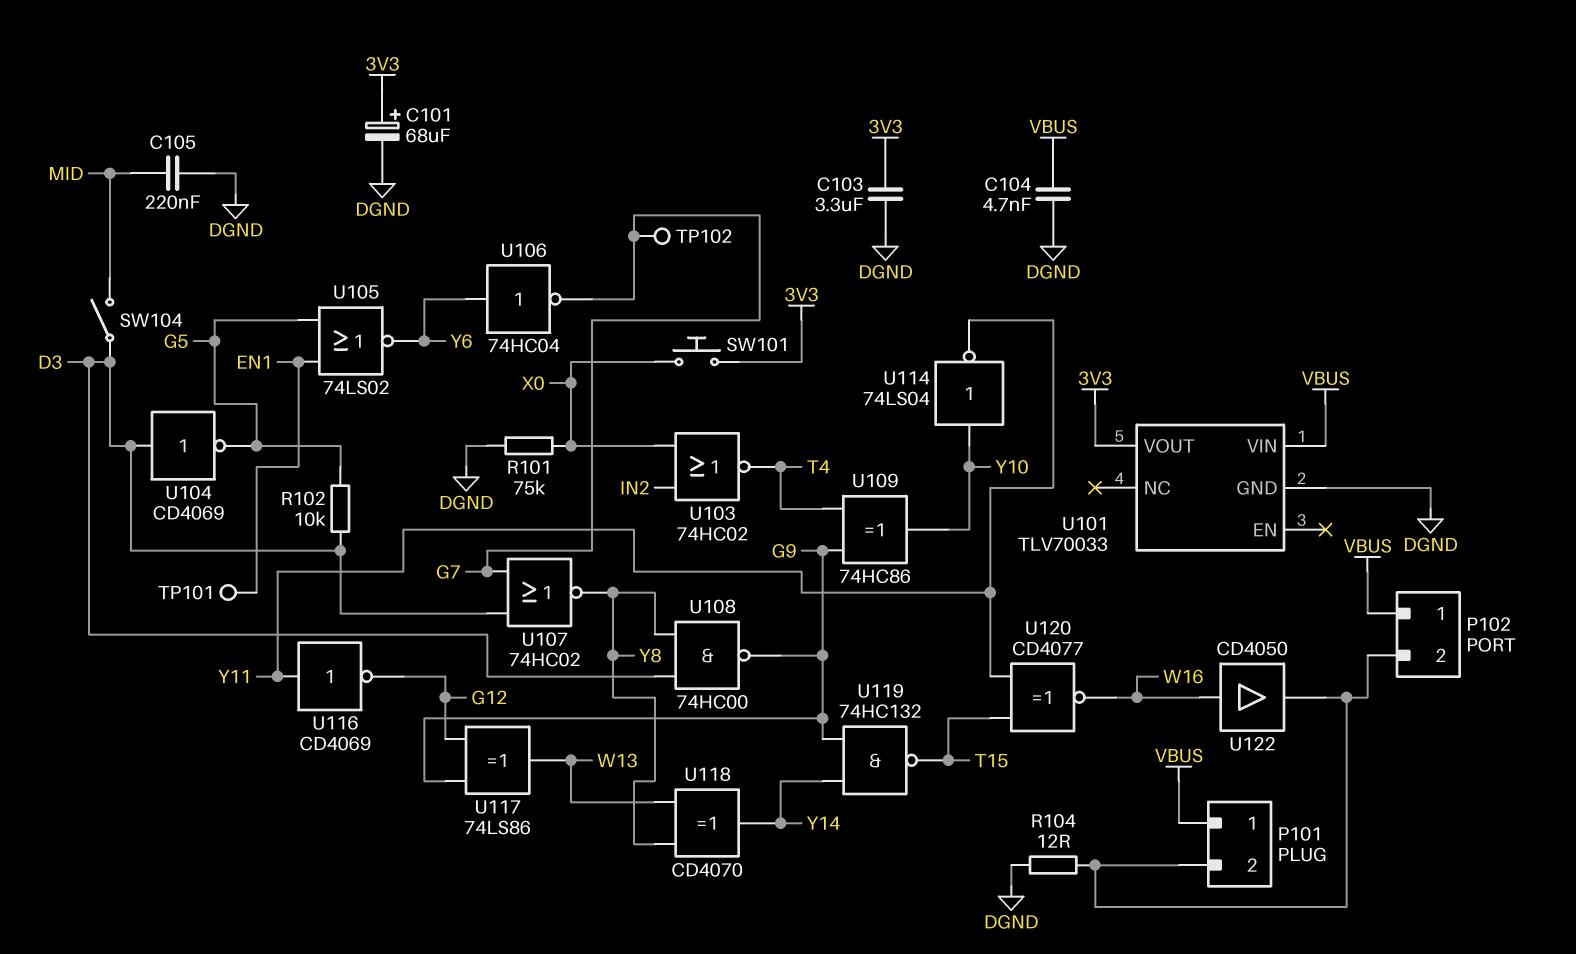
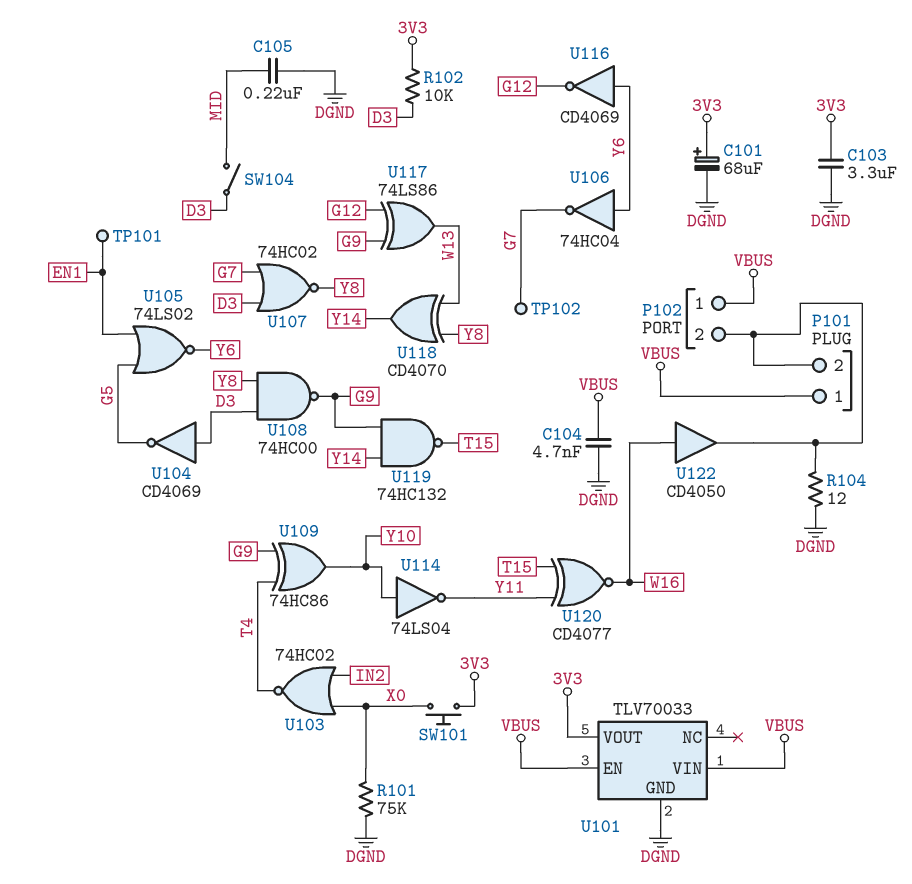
R102: 10k (D3, G5) -> 10k (3V3, D3)
U101 pin EN: none -> VBUS
U116: NOT CD4069 (in Y11, out G12) -> NOT CD4069 (in Y6, out G12)

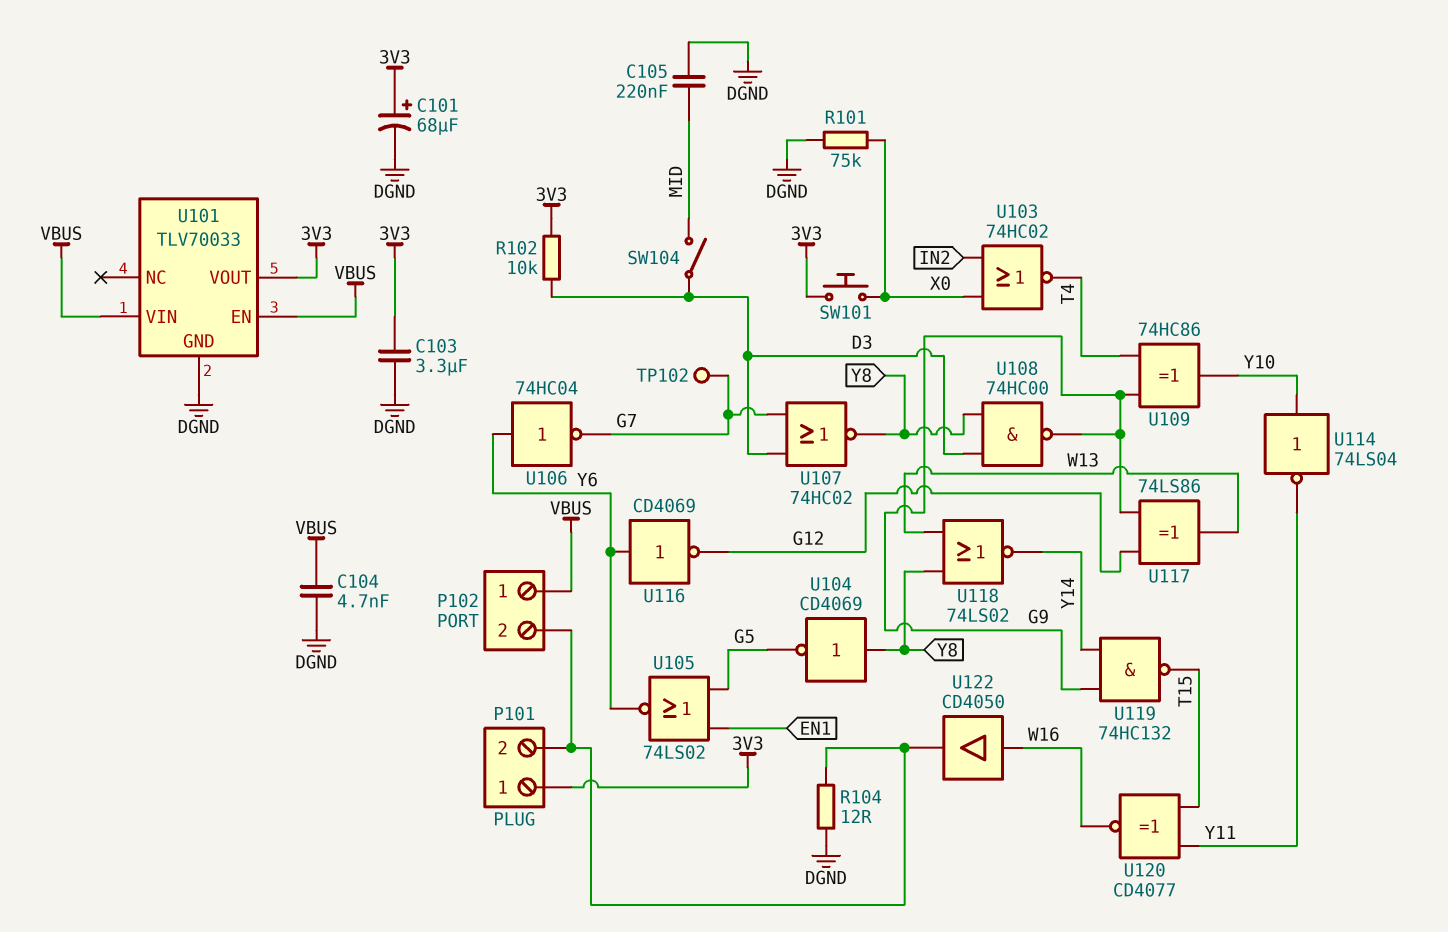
P101 pin 1: VBUS -> 3V3
TP101: test point (EN1) -> none
U104: NOT CD4069 (in D3, out G5) -> NOT CD4069 (in Y8, out G5)
U118: XOR CD4070 (in W13, in Y8, out Y14) -> NOR 74LS02 (in W13, in Y8, out Y14)

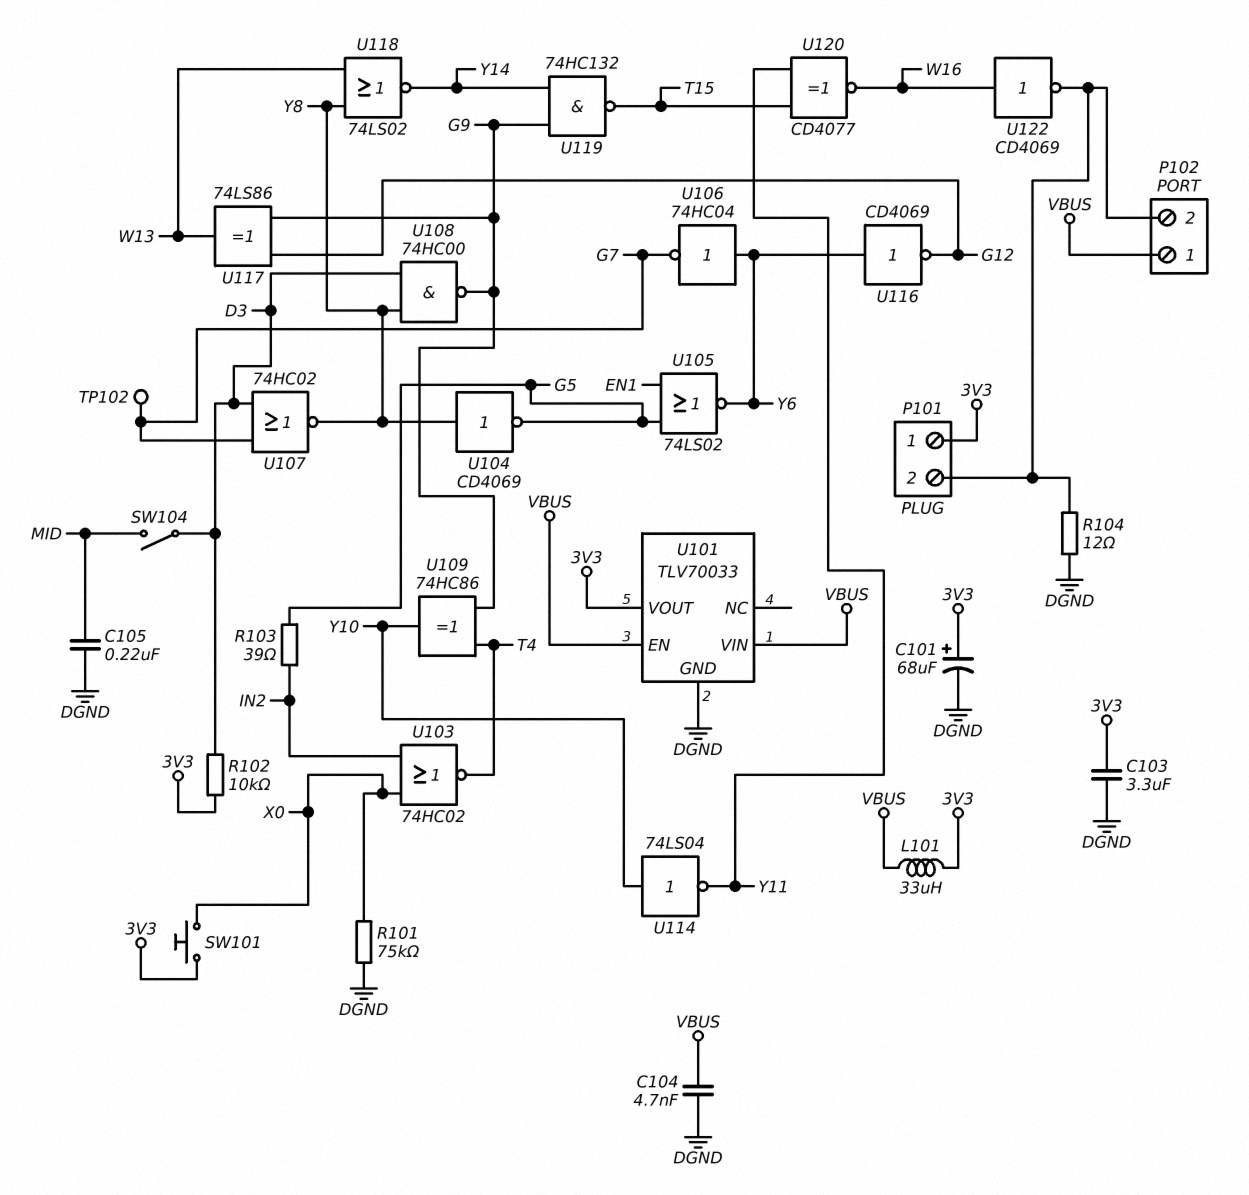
L101: none -> 33uH (3V3, VBUS)
R103: none -> 39 (G5, IN2)
U122: buffer CD4050 (in W16, out P101/2) -> NOT CD4069 (in W16, out P101/2)

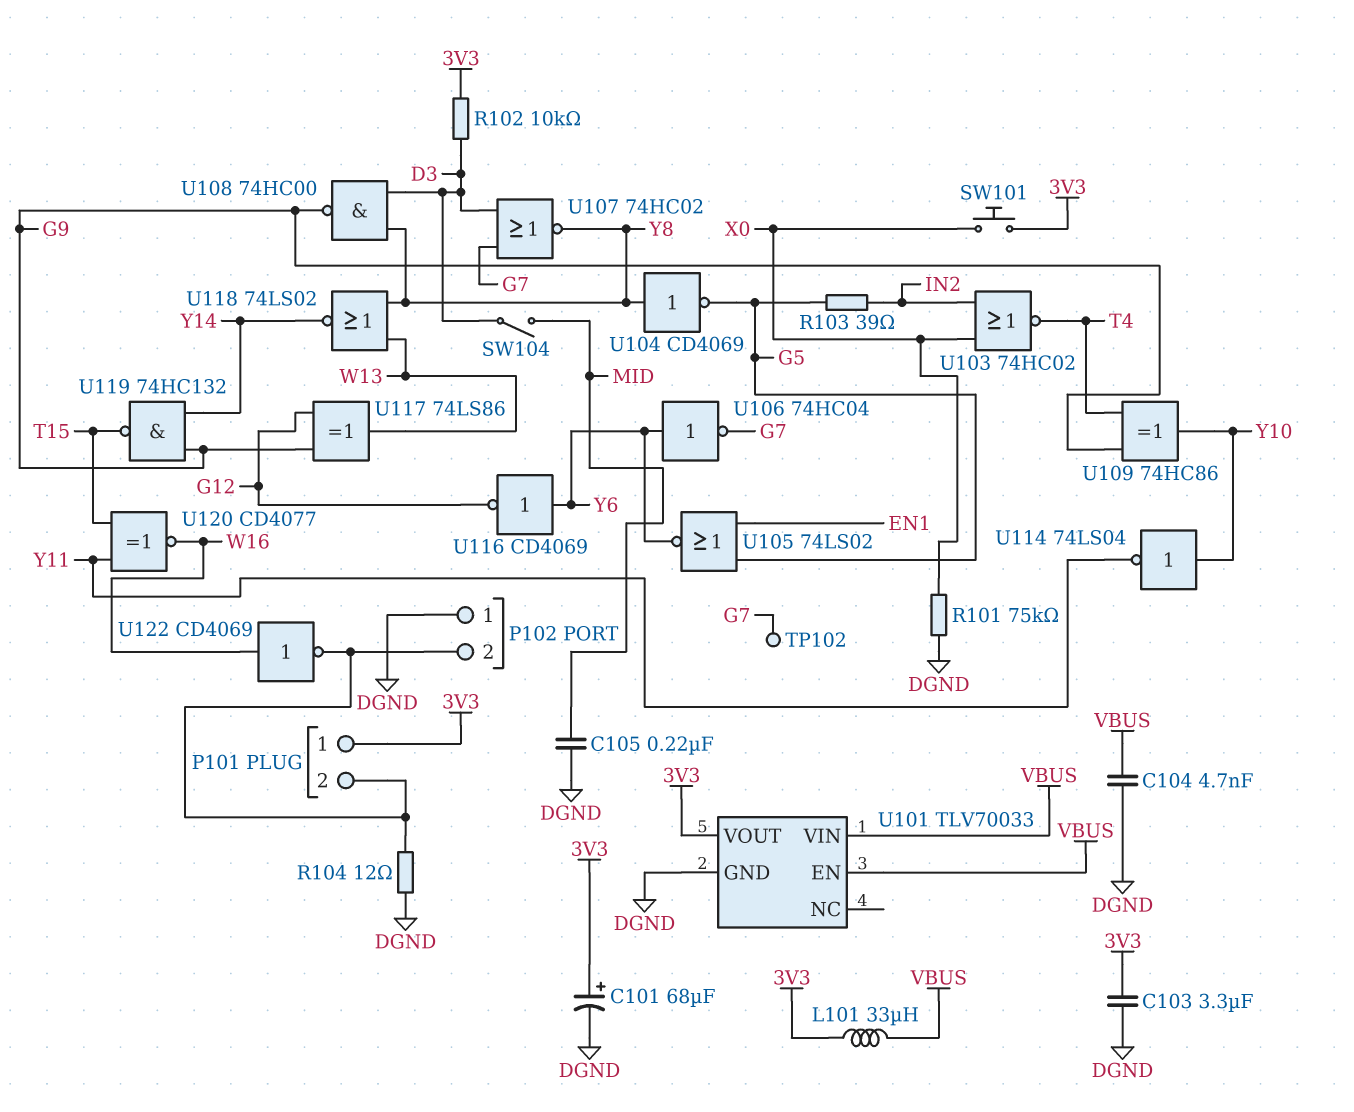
P102 pin 1: VBUS -> DGND

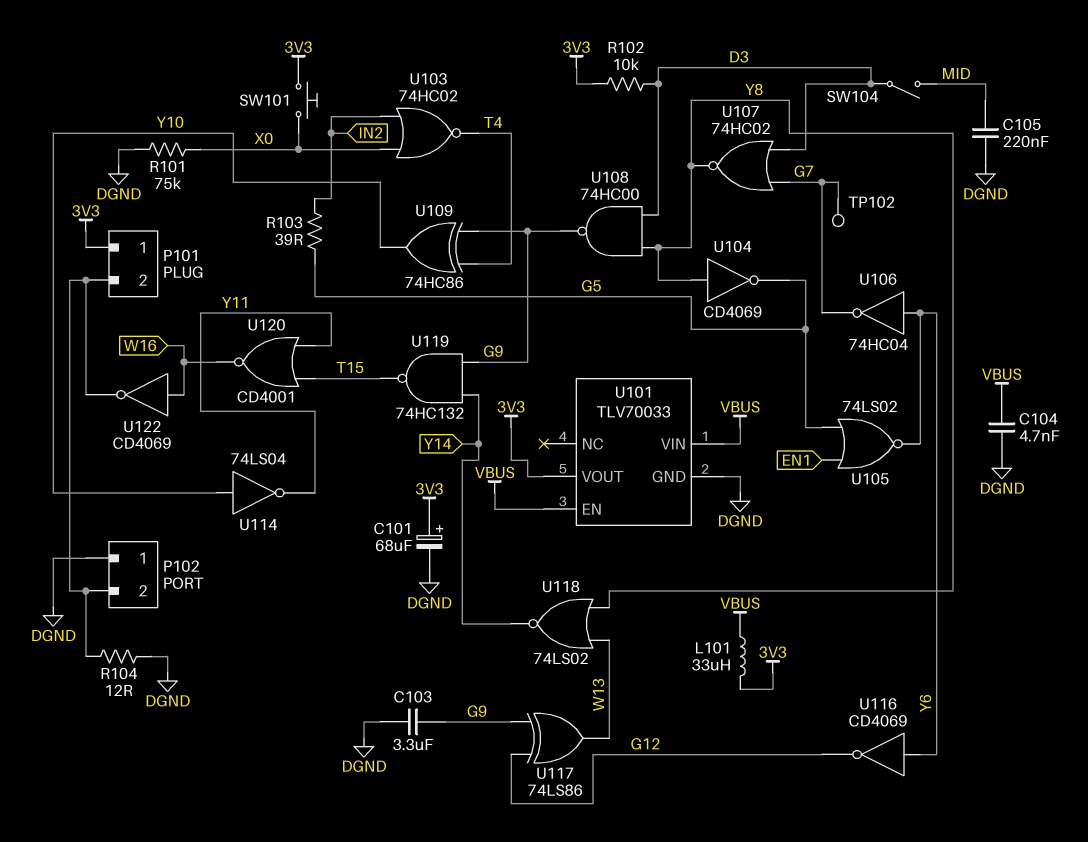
C103: 3.3uF (3V3, DGND) -> 3.3uF (DGND, G9)
U120: XNOR CD4077 (in T15, in Y11, out W16) -> NOR CD4001 (in T15, in Y11, out W16)

